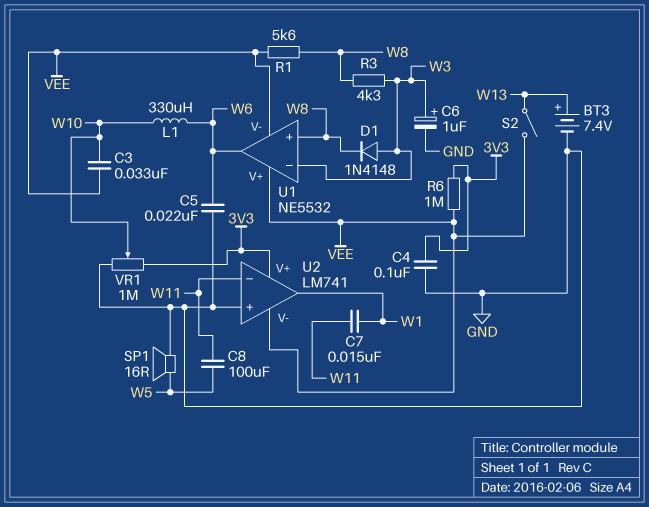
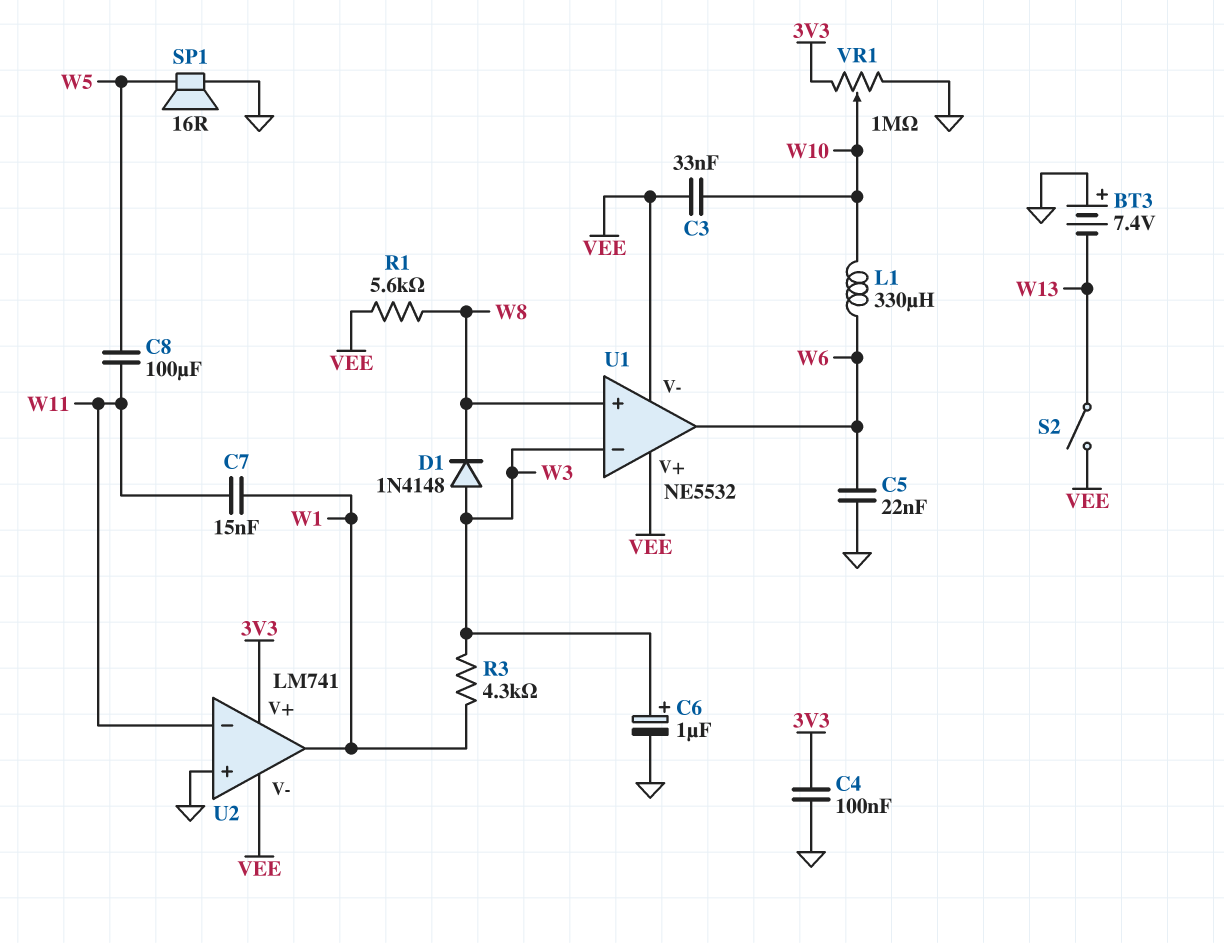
BT3: 7.4V (plus W13, minus GND) -> 7.4V (plus GND, minus W13)
R3: 4.3k (W3, W8) -> 4.3k (W1, W3)
R6: 1M (3V3, VEE) -> none

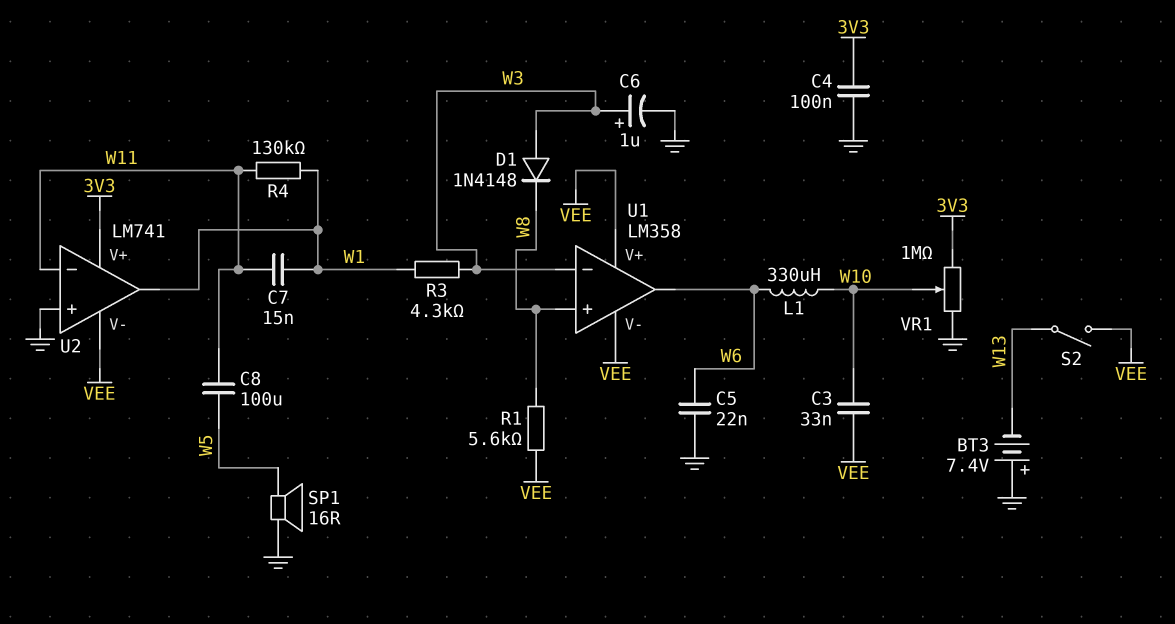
R4: none -> 130k (W1, W11)
U1: NE5532 -> LM358

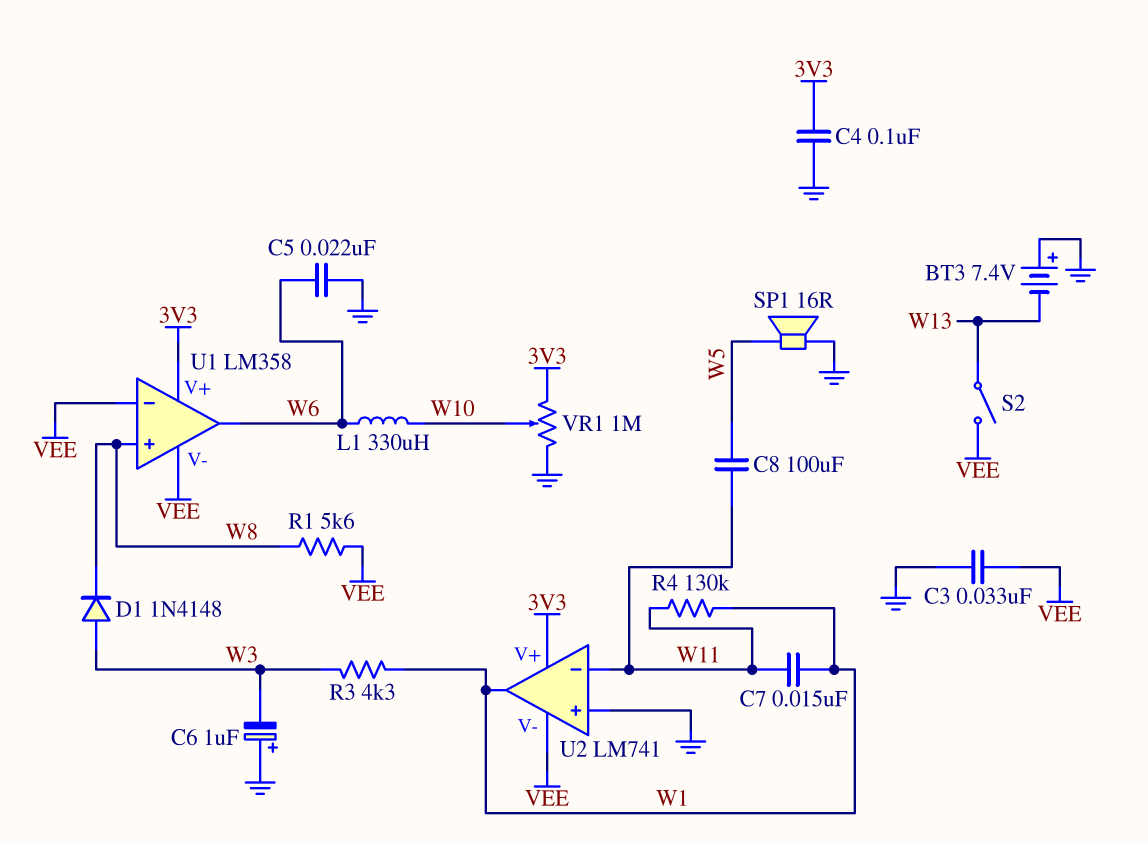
C3: 33nF (VEE, W10) -> 33nF (GND, VEE)
C6: 1uF (plus W3, minus GND) -> 1uF (plus GND, minus W3)
U1 pin V+: VEE -> 3V3
U1 pin in-: W3 -> VEE

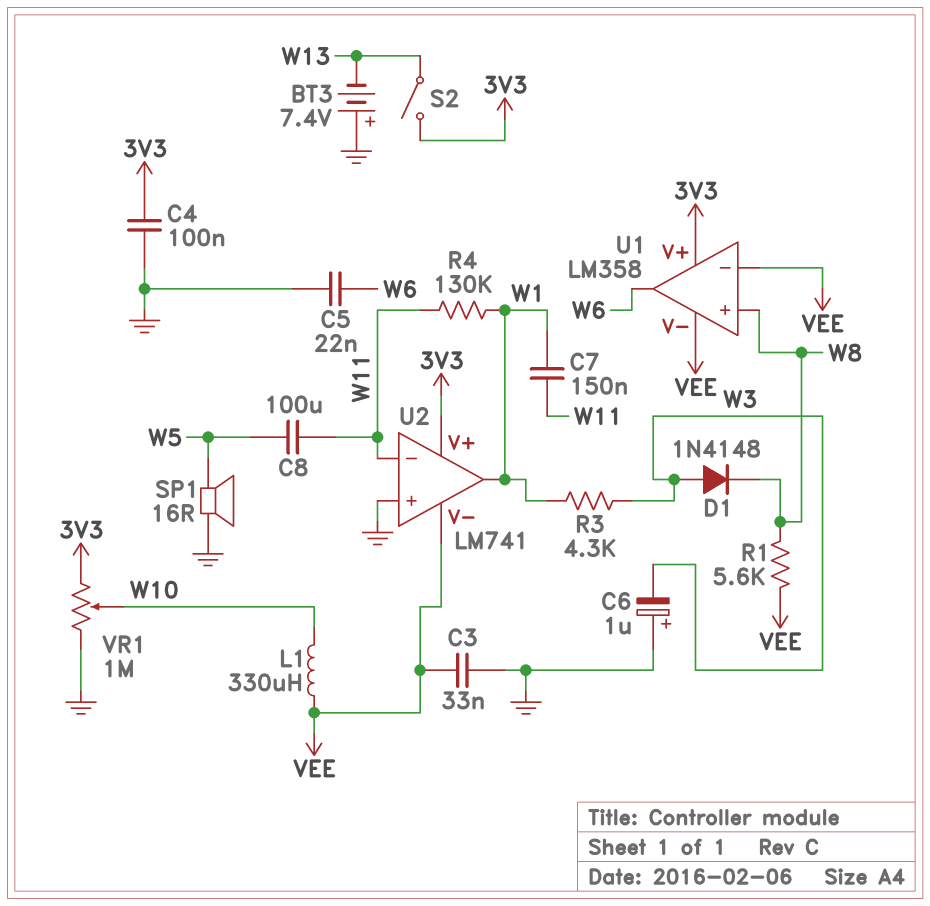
C7: 15nF (W1, W11) -> 150nF (W1, W11)
L1: 330uH (W6, W10) -> 330uH (VEE, W10)
S2: switch (VEE, W13) -> switch (3V3, W13)

